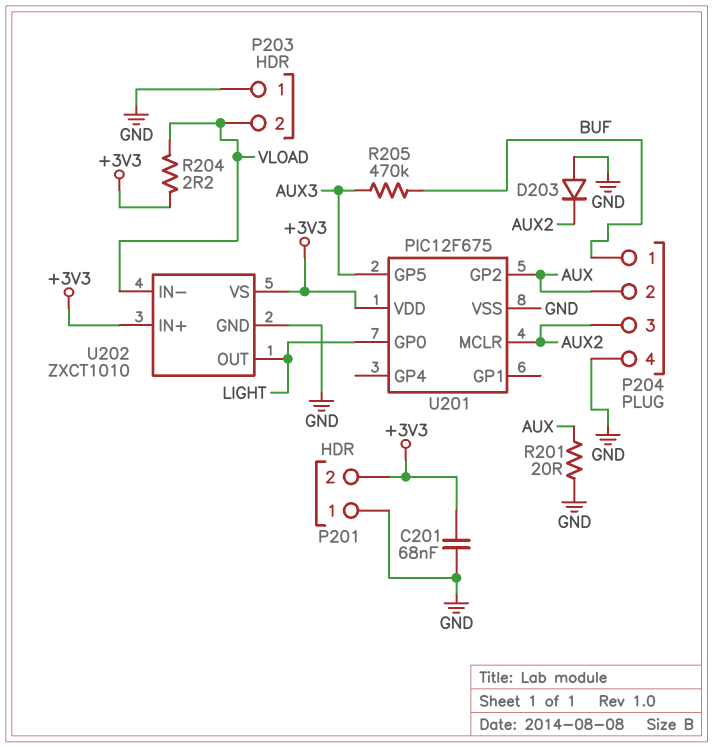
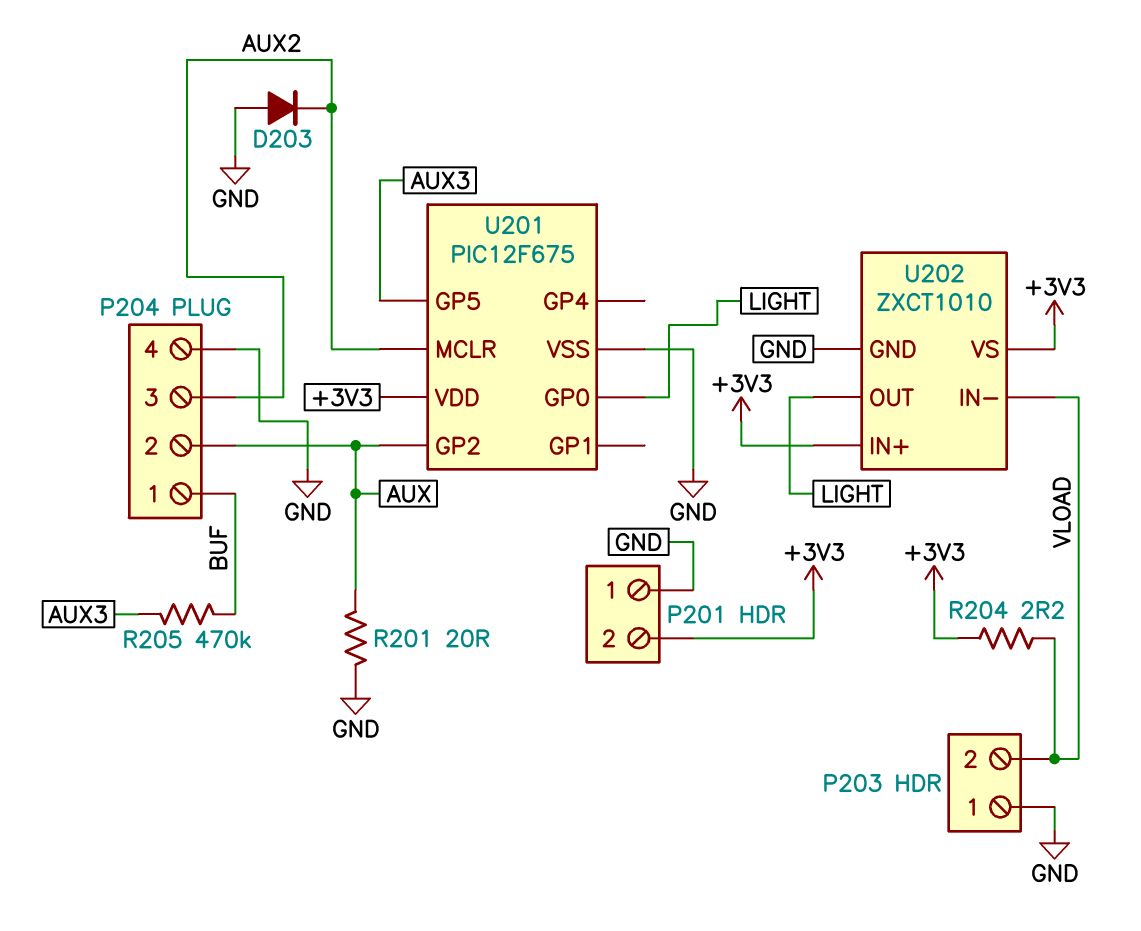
C201: 68nF (+3V3, GND) -> none

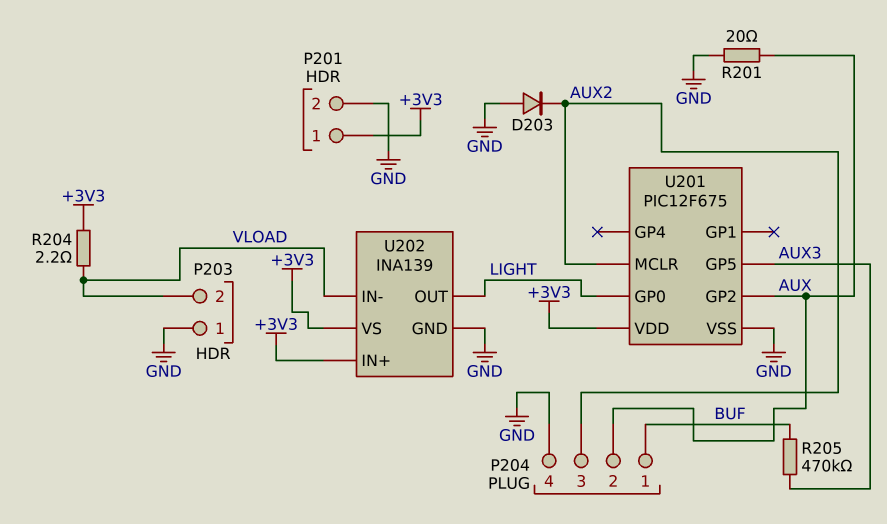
P201 pin 1: GND -> +3V3
P201 pin 2: +3V3 -> GND
U202: ZXCT1010 -> INA139

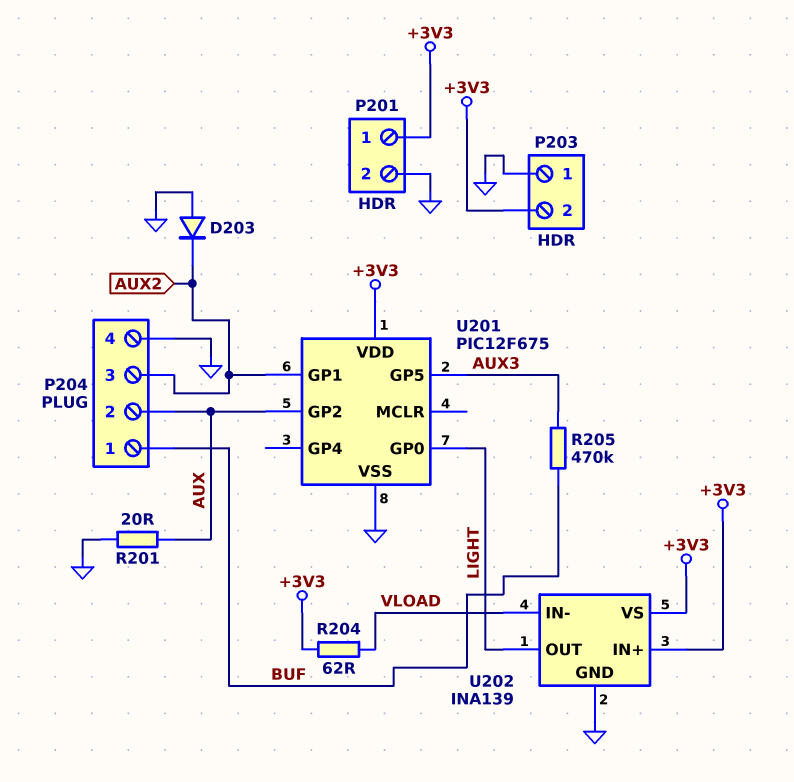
P203 pin 2: VLOAD -> +3V3
R204: 2.2 (+3V3, VLOAD) -> 62 (+3V3, VLOAD)
U201 pin GP1: none -> AUX2
U201 pin MCLR: AUX2 -> none

